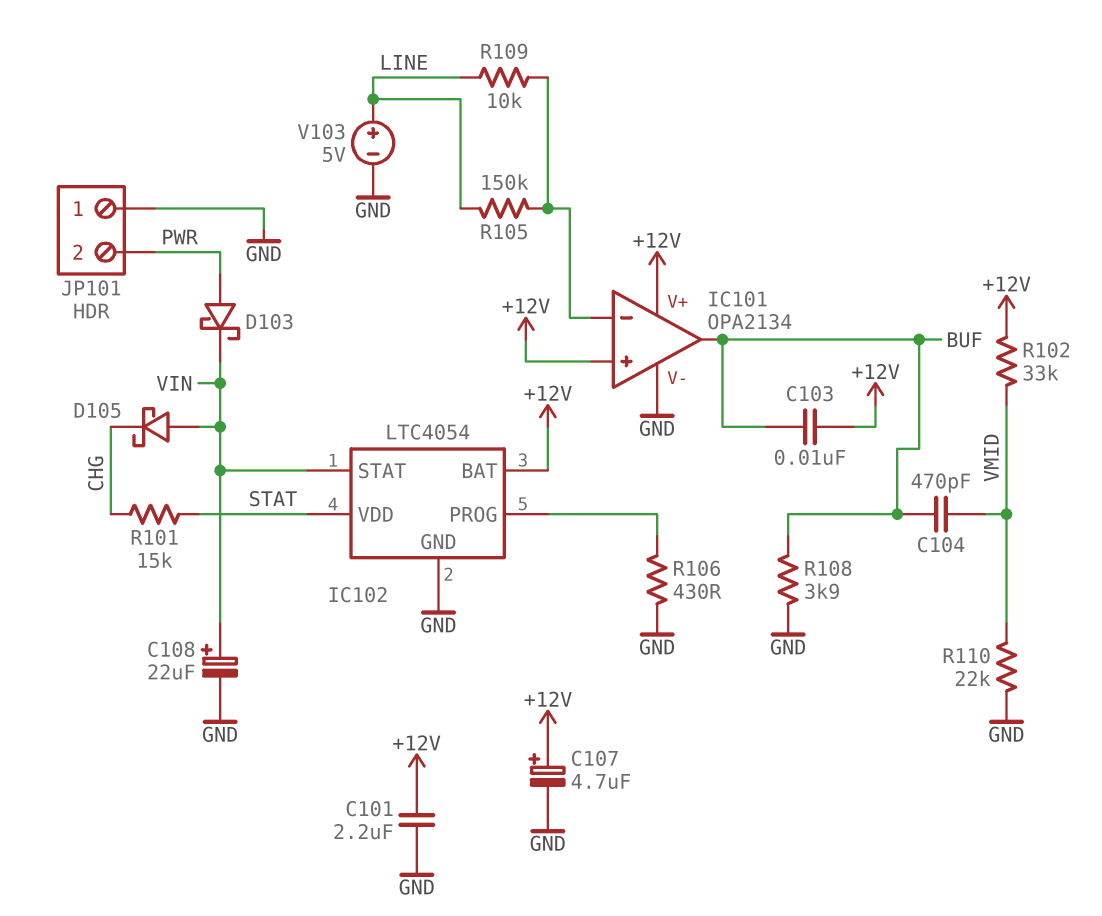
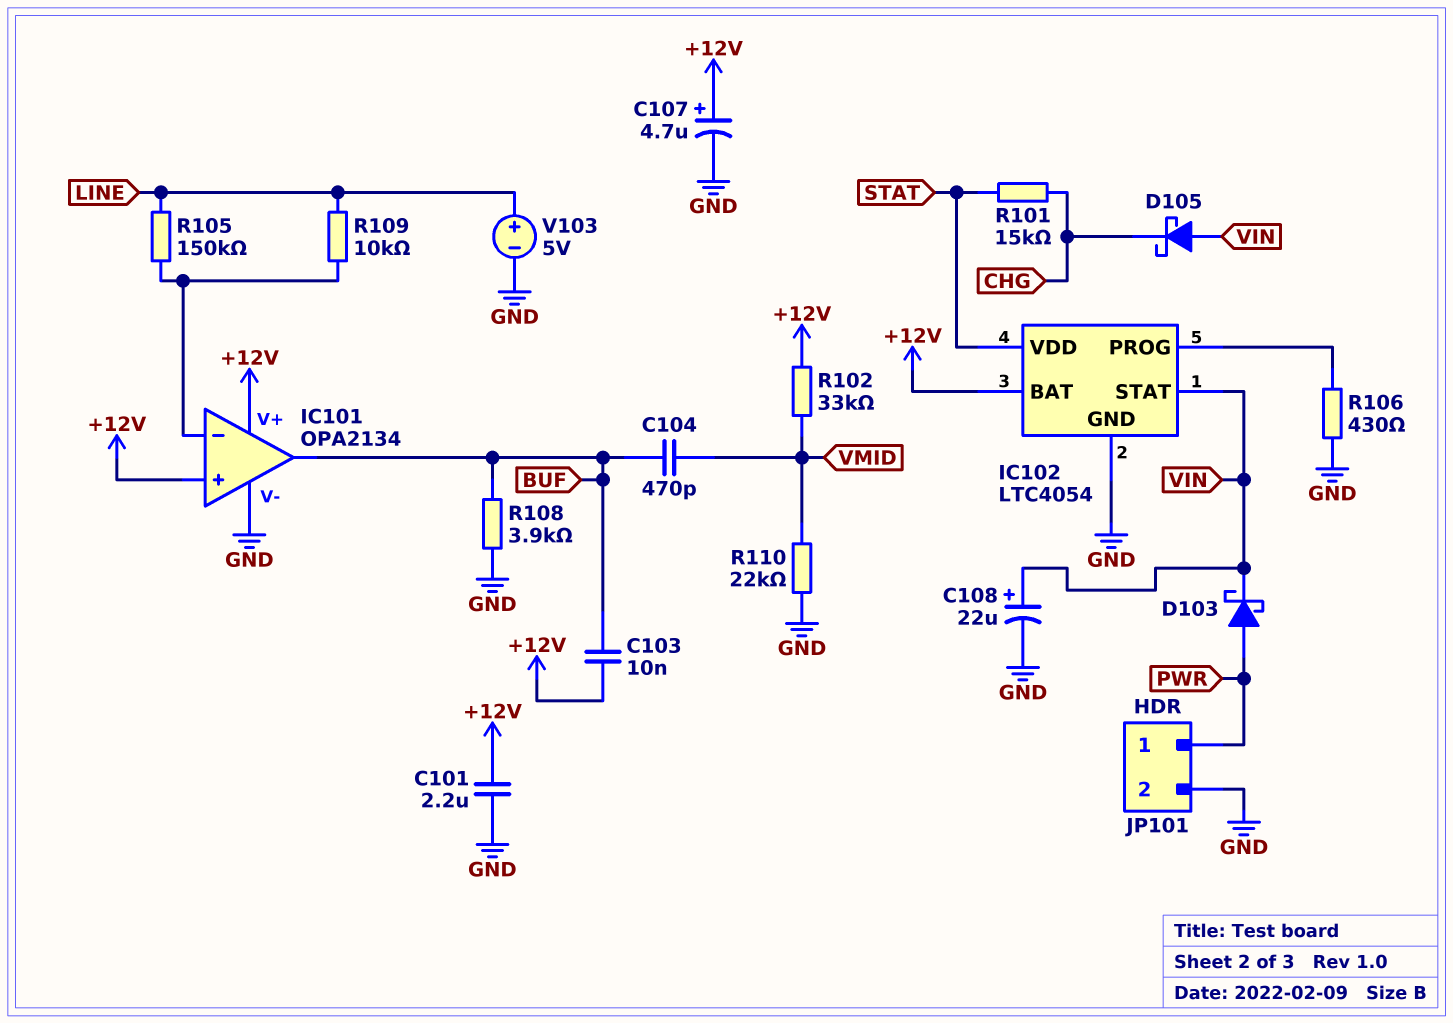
JP101 pin 1: GND -> PWR
JP101 pin 2: PWR -> GND

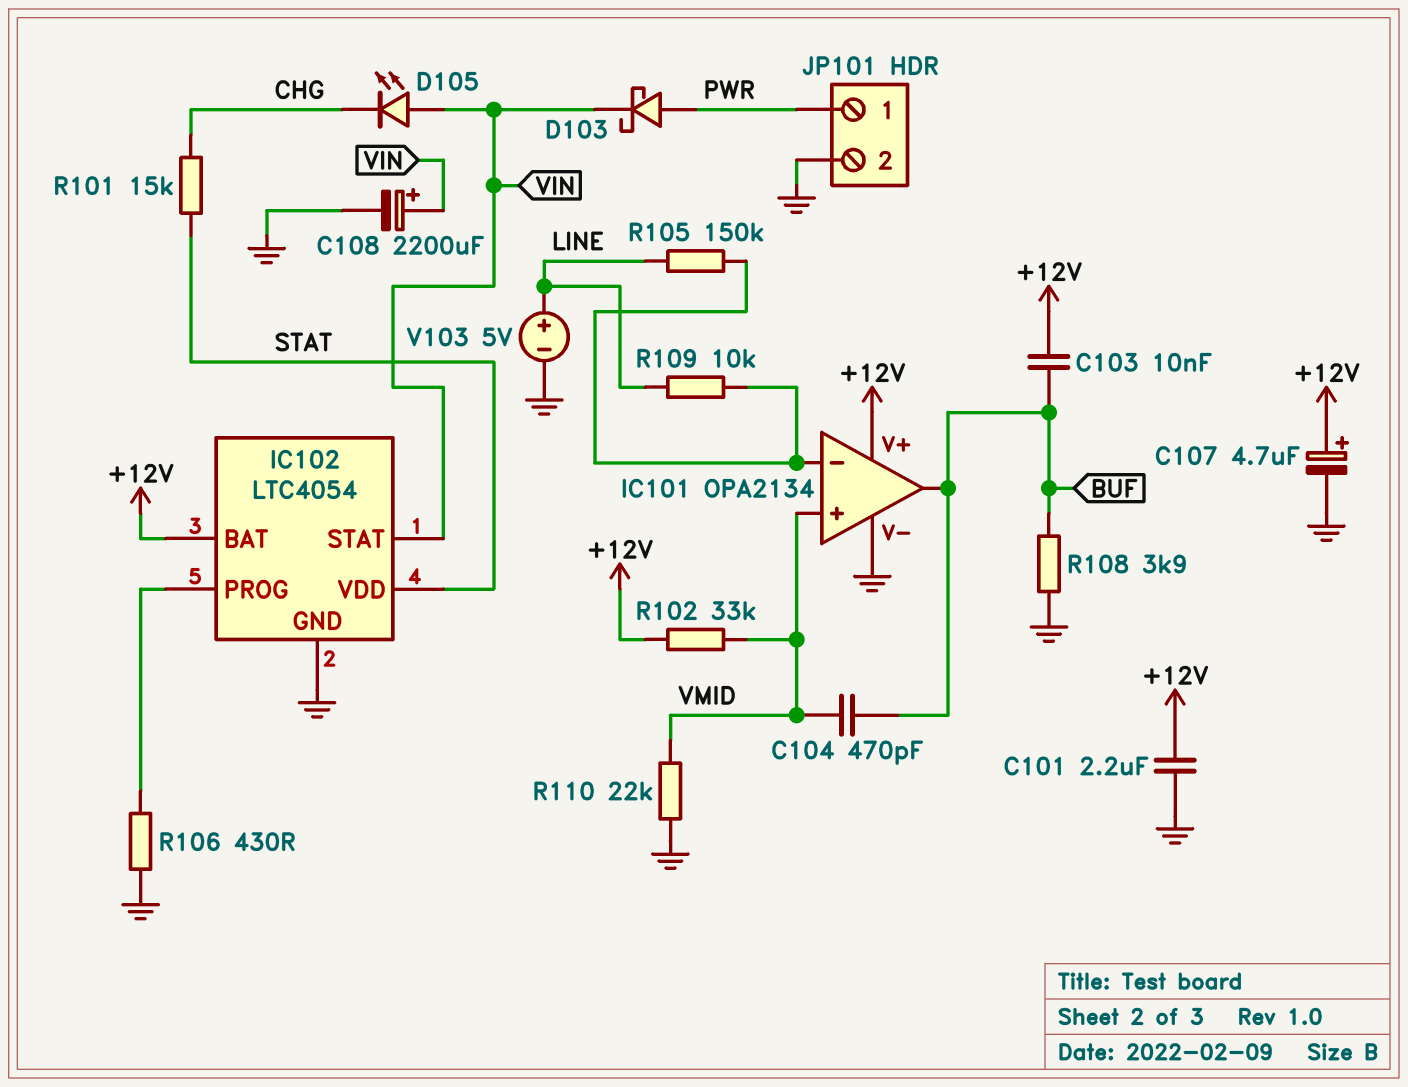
C108: 22uF (plus VIN, minus GND) -> 2200uF (plus VIN, minus GND)
D105: schottky (A VIN, K CHG) -> LED (A VIN, K CHG)
IC101 pin in+: +12V -> VMID

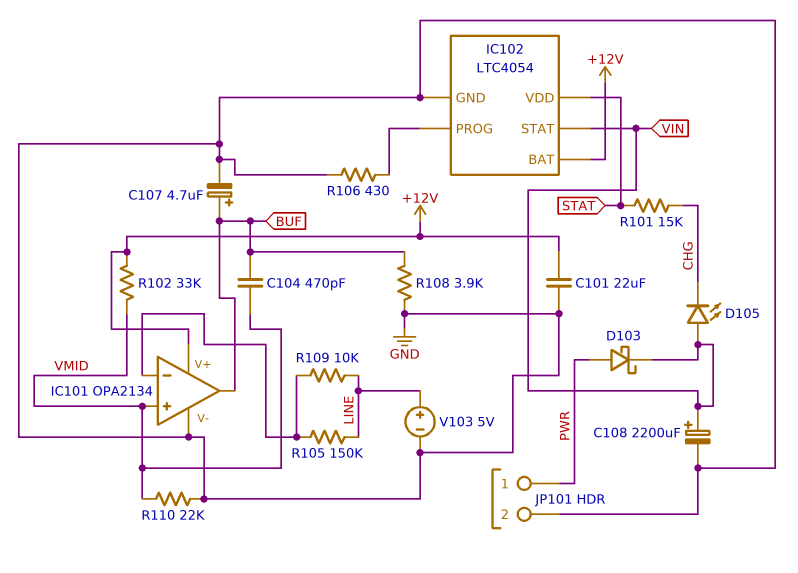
C101: 2.2uF (+12V, GND) -> 22uF (+12V, GND)
C103: 10nF (+12V, BUF) -> none
C107: 4.7uF (plus +12V, minus GND) -> 4.7uF (plus BUF, minus GND)

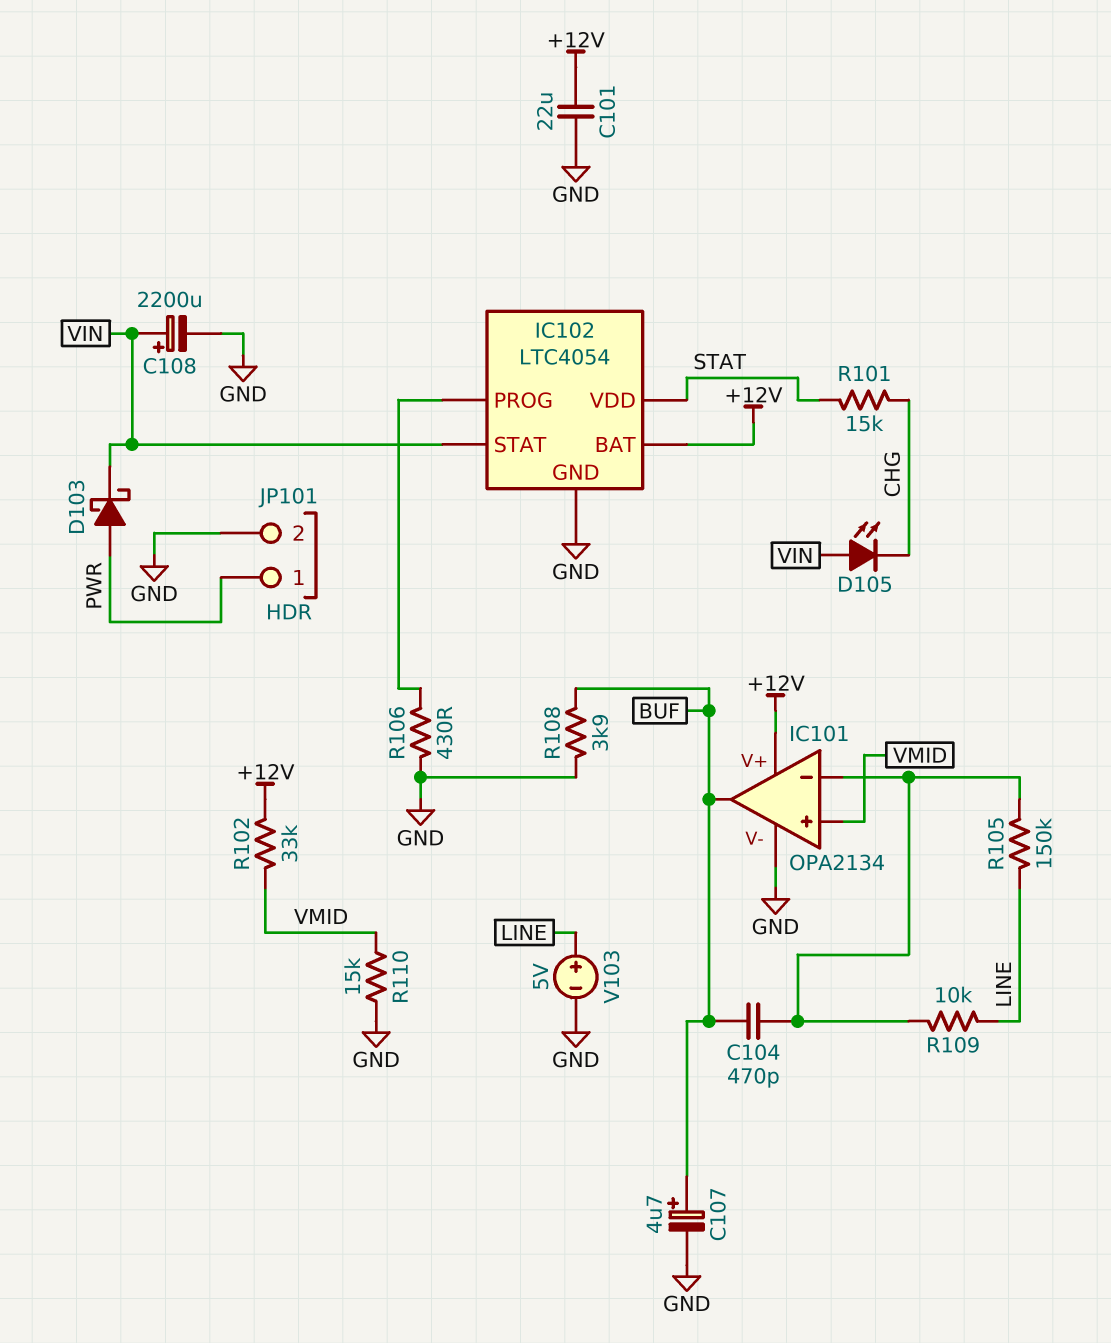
C104: 470pF (BUF, VMID) -> 470pF (BUF, IC101/in-)
R110: 22k (GND, VMID) -> 15k (GND, VMID)

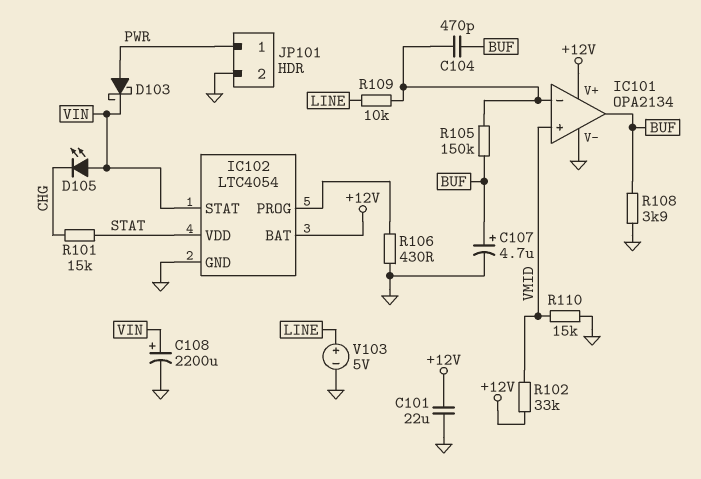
R105: 150k (IC101/in-, LINE) -> 150k (BUF, IC101/in-)

